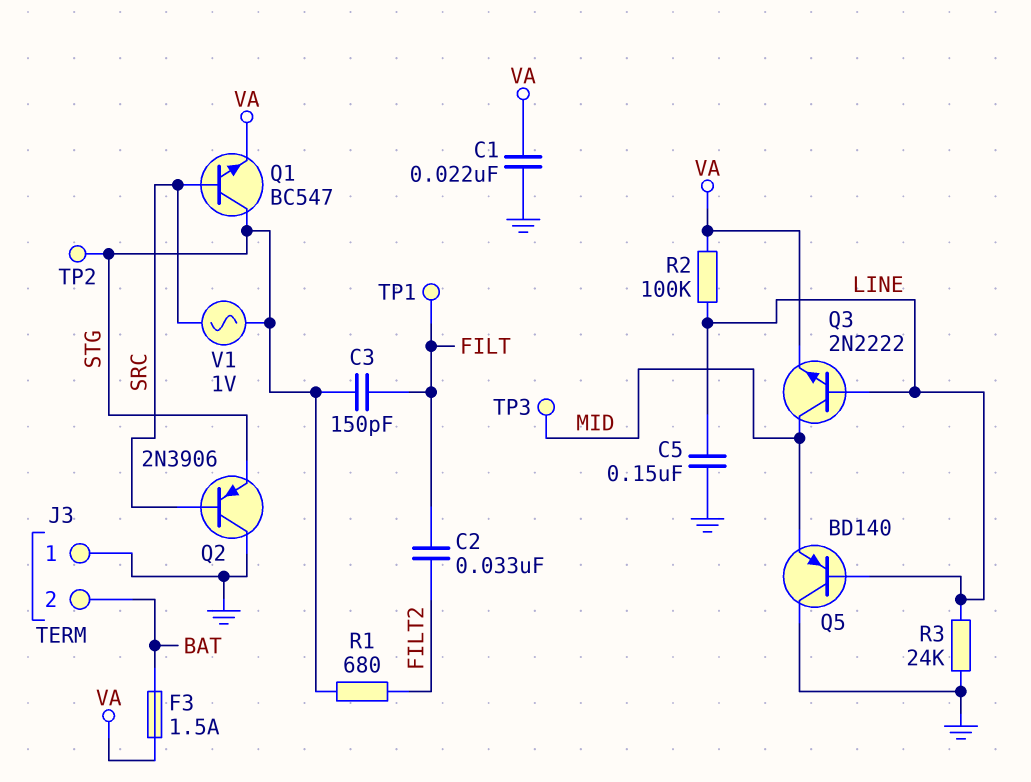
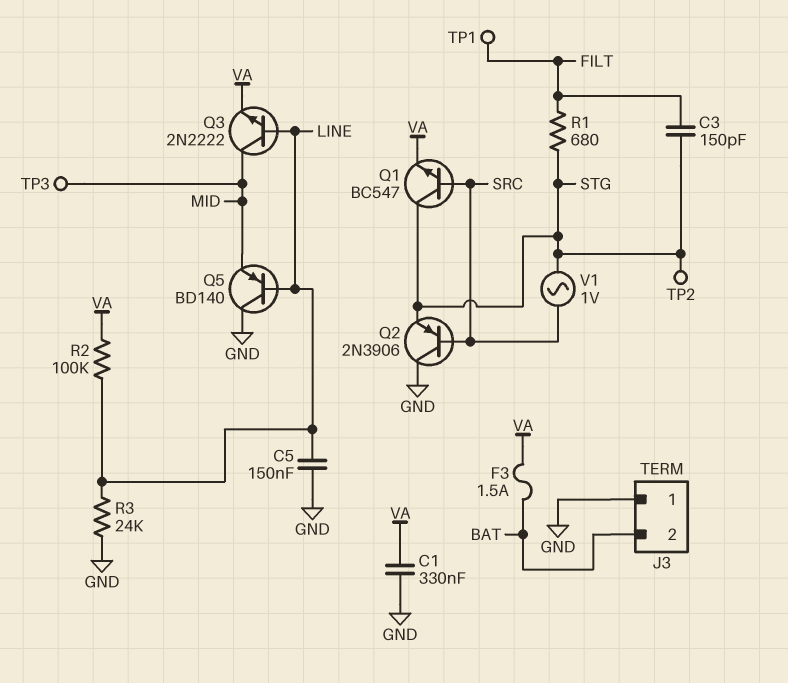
C1: 22nF (GND, VA) -> 330nF (GND, VA)
C2: 33nF (FILT, FILT2) -> none
R1: 680 (FILT2, STG) -> 680 (FILT, STG)

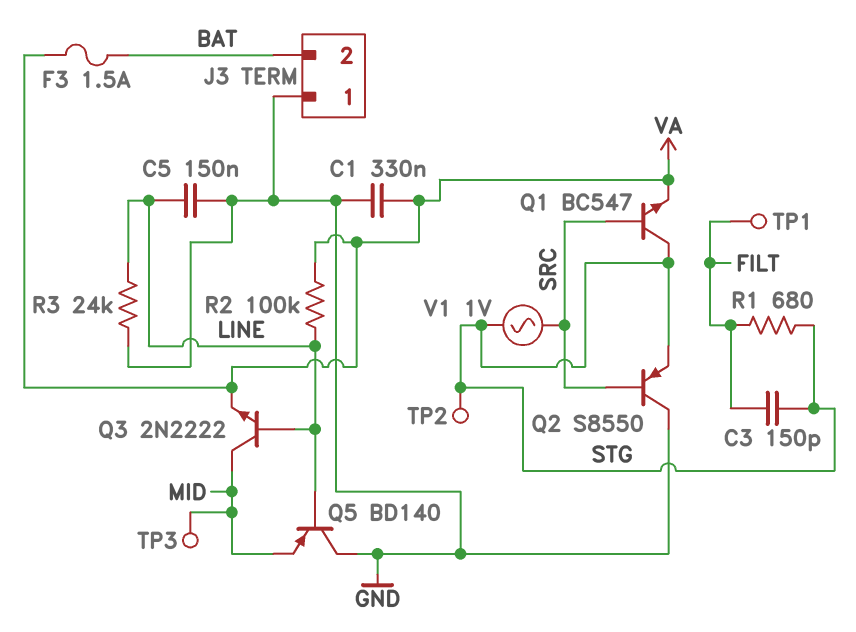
Q2: PNP 2N3906 (B SRC, C GND, E STG) -> PNP S8550 (B SRC, C GND, E STG)

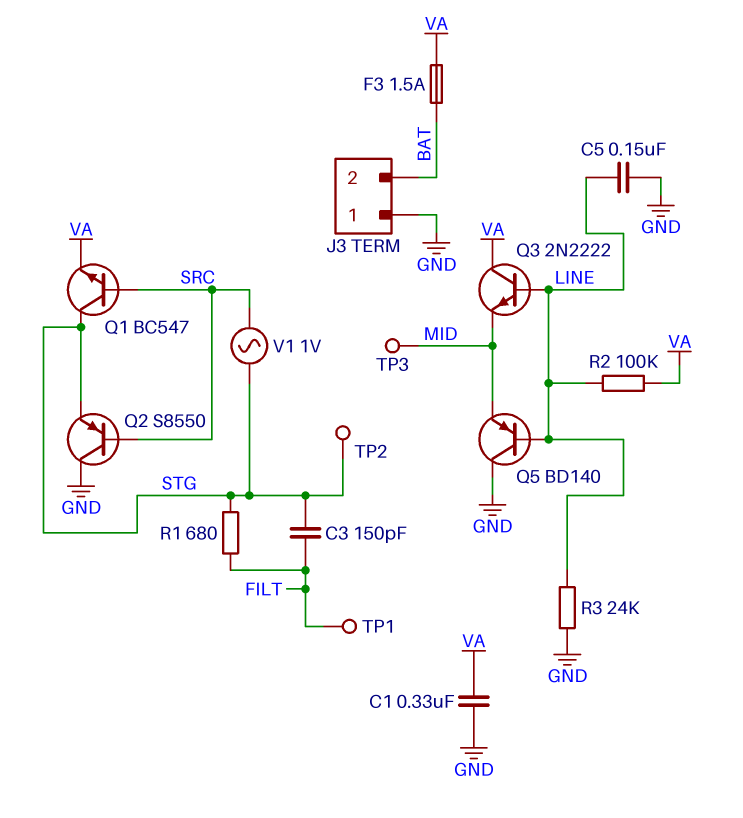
Q3: NPN 2N2222 (B LINE, C MID, E VA) -> NPN 2N2222 (B LINE, C VA, E MID)

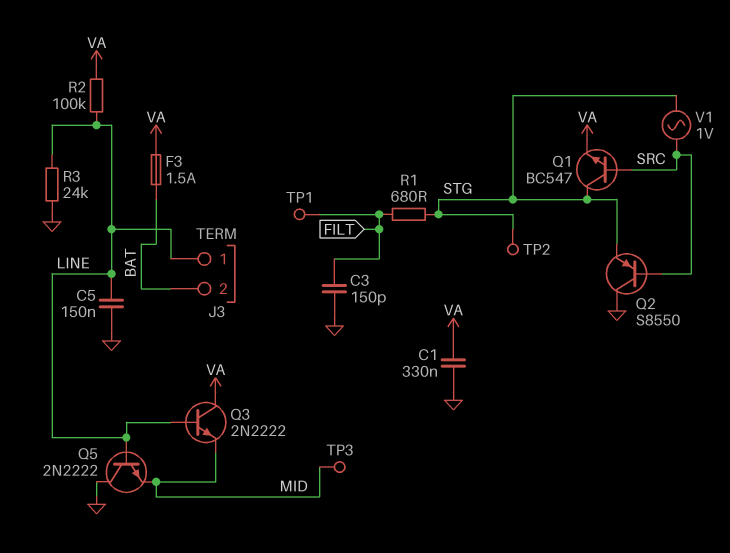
C3: 150pF (FILT, STG) -> 150pF (FILT, GND)
J3 pin 1: GND -> LINE
Q5: PNP BD140 (B LINE, C GND, E MID) -> NPN 2N2222 (B LINE, C GND, E MID)

